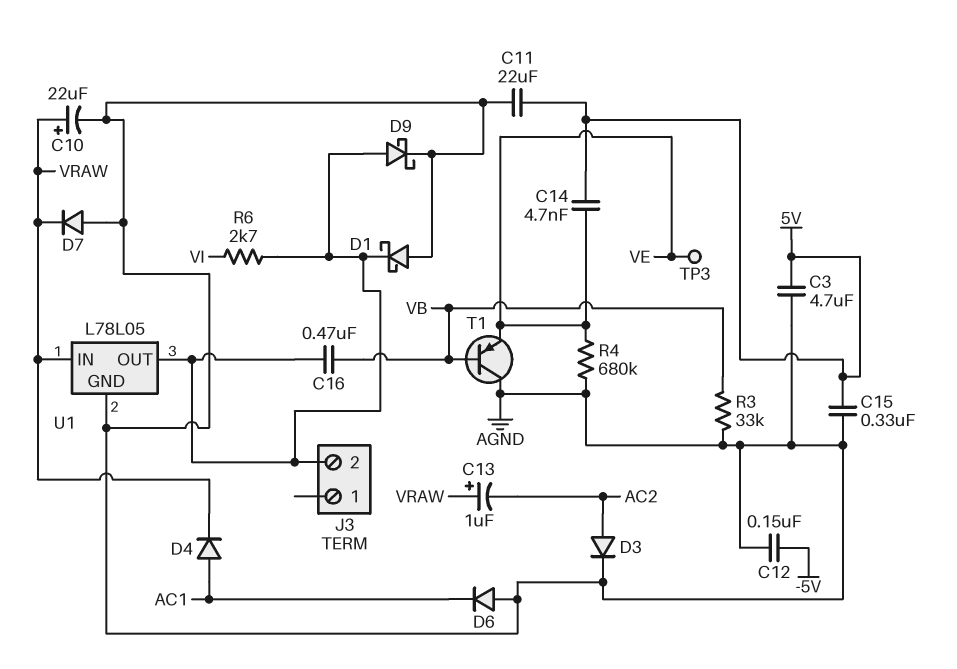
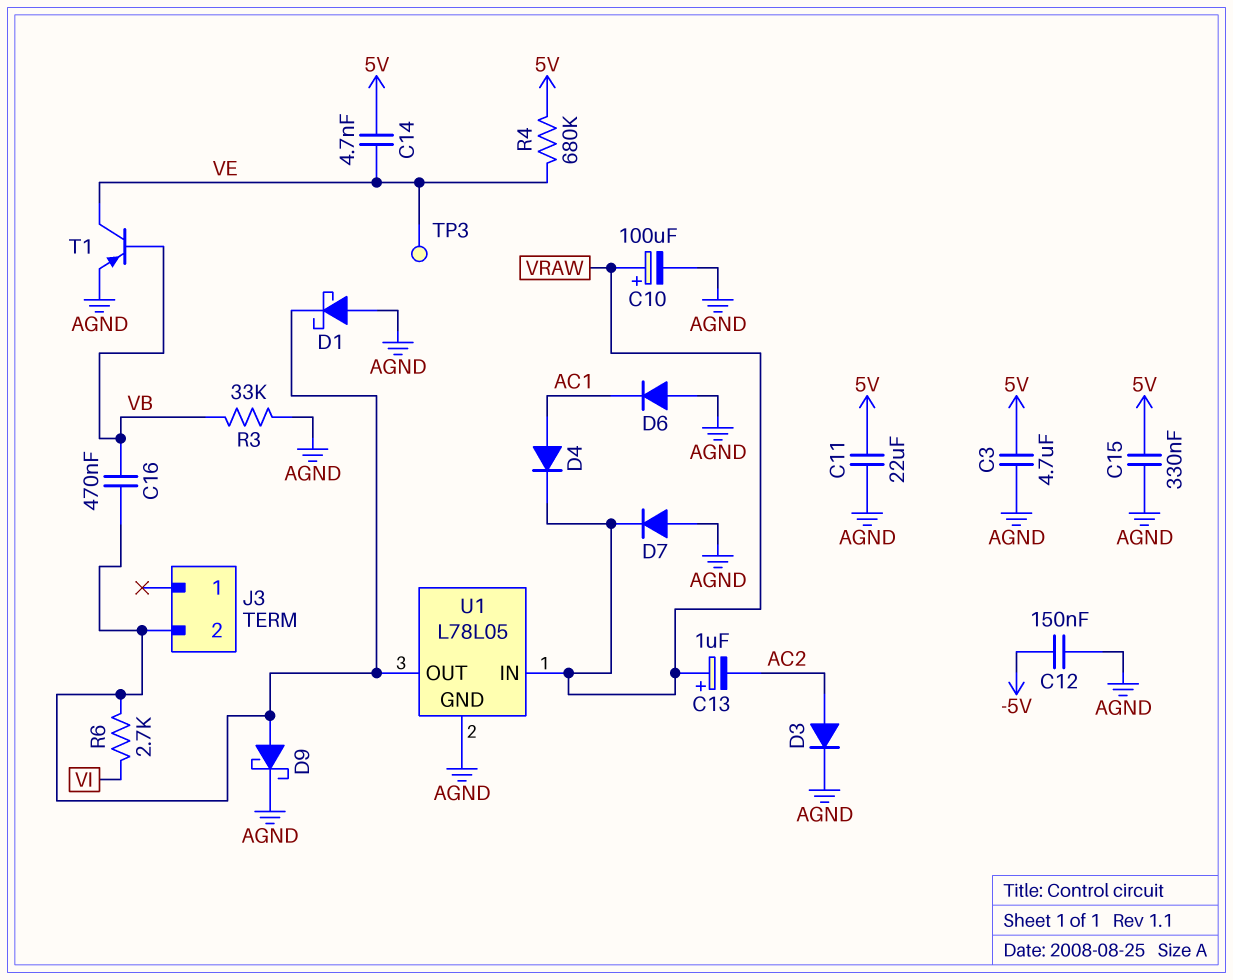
C10: 22uF (plus VRAW, minus AGND) -> 100uF (plus VRAW, minus AGND)
R4: 680k (AGND, VE) -> 680k (5V, VE)
T1: PNP (B VB, C AGND, E VE) -> PNP (B VB, C VE, E AGND)

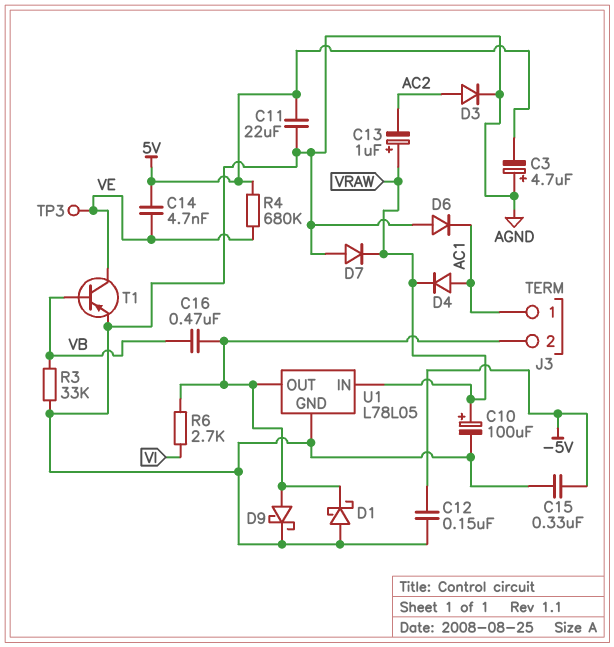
C3: 4.7uF (5V, AGND) -> 4.7uF (plus AGND, minus 5V)
C15: 330nF (5V, AGND) -> 330nF (-5V, AGND)
J3 pin 1: none -> AC1

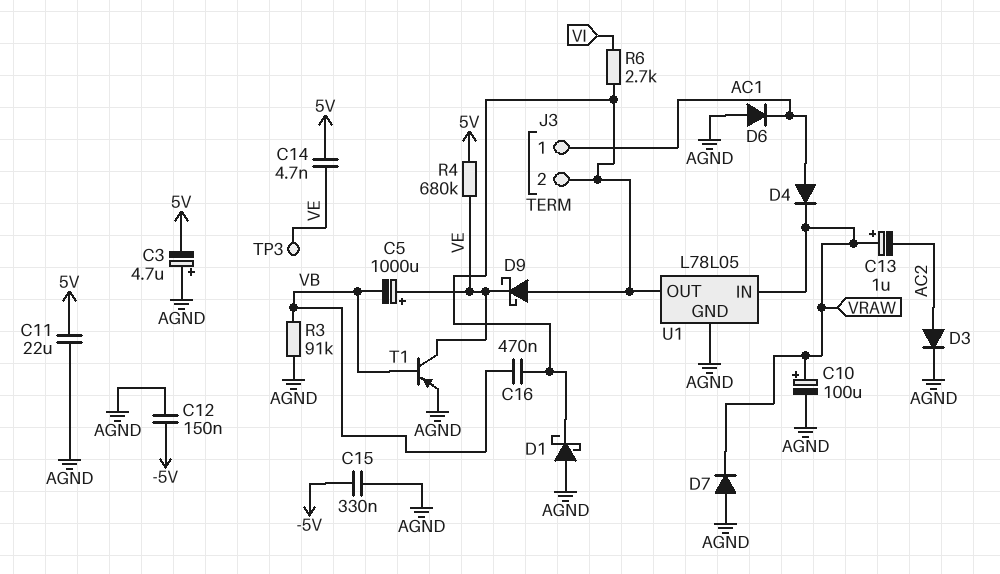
C5: none -> 1000uF (plus VE, minus VB)
D9: schottky (A J3/2, K AGND) -> schottky (A J3/2, K VE)
R3: 33k (AGND, VB) -> 91k (AGND, VB)

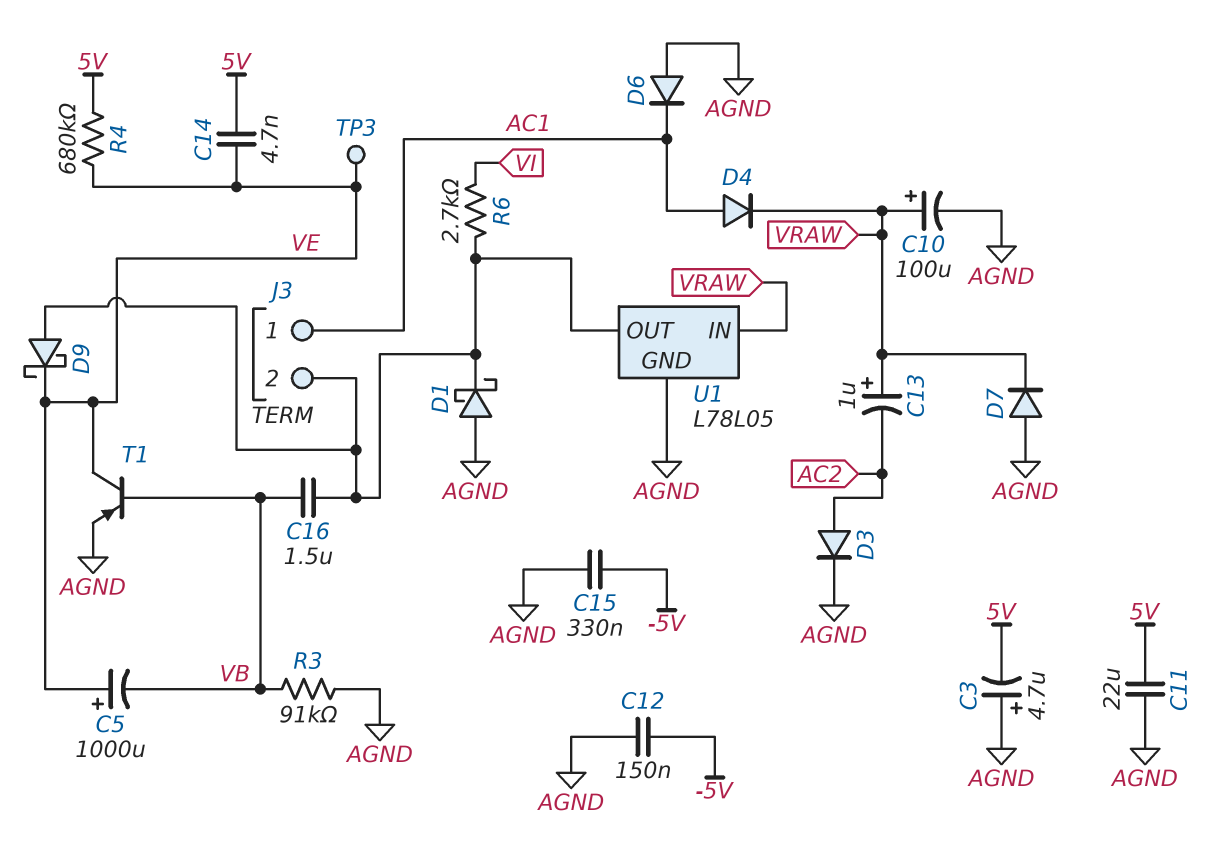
C16: 470nF (J3/2, VB) -> 1.5uF (J3/2, VB)

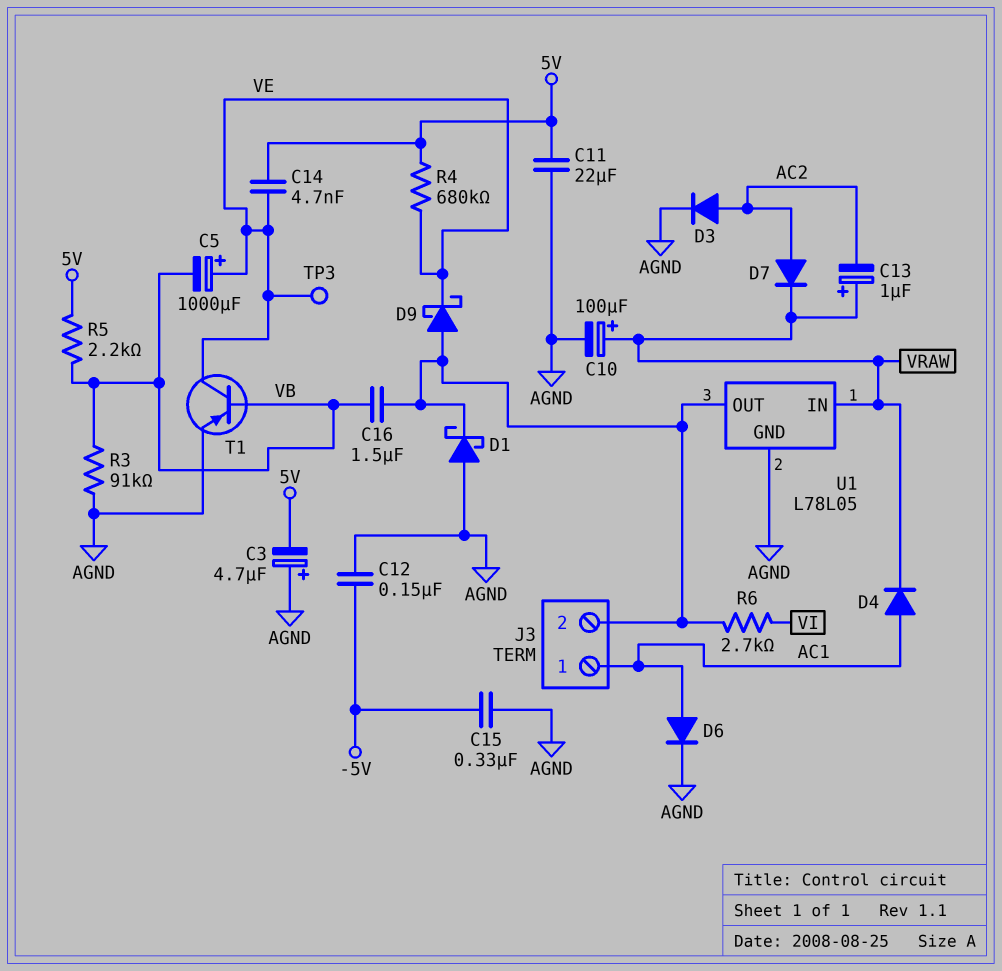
D6: diode (A AGND, K AC1) -> diode (A AC1, K AGND)
D7: diode (A AGND, K VRAW) -> diode (A AC2, K VRAW)
R5: none -> 2.2k (5V, VB)

